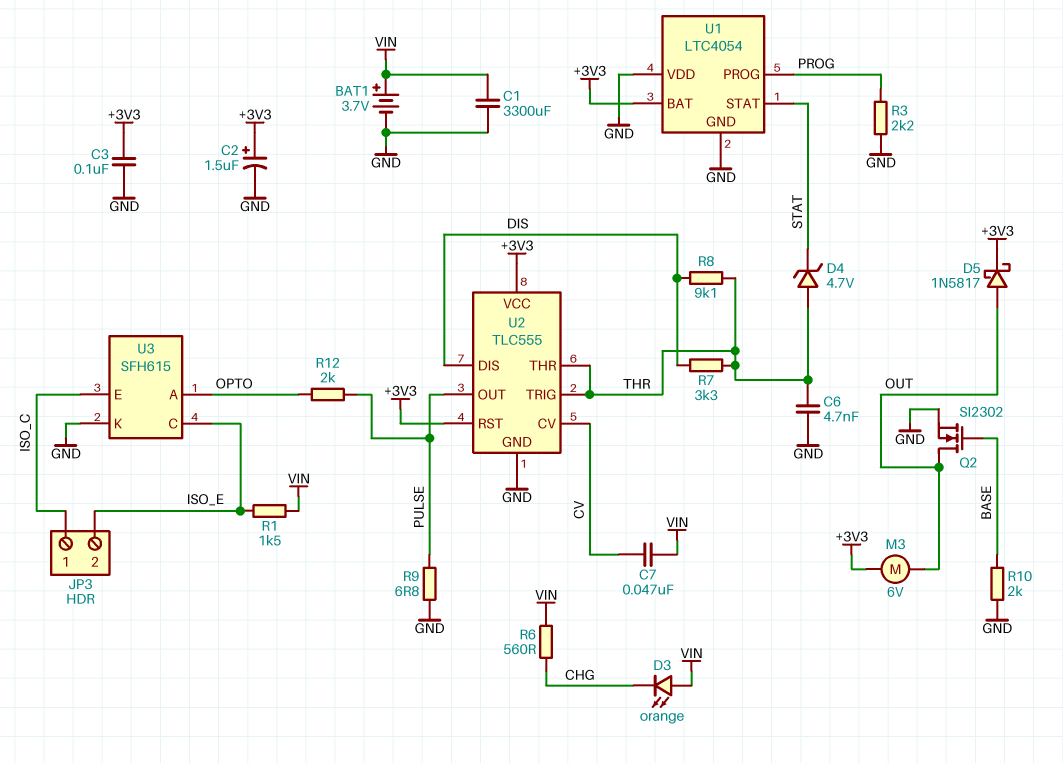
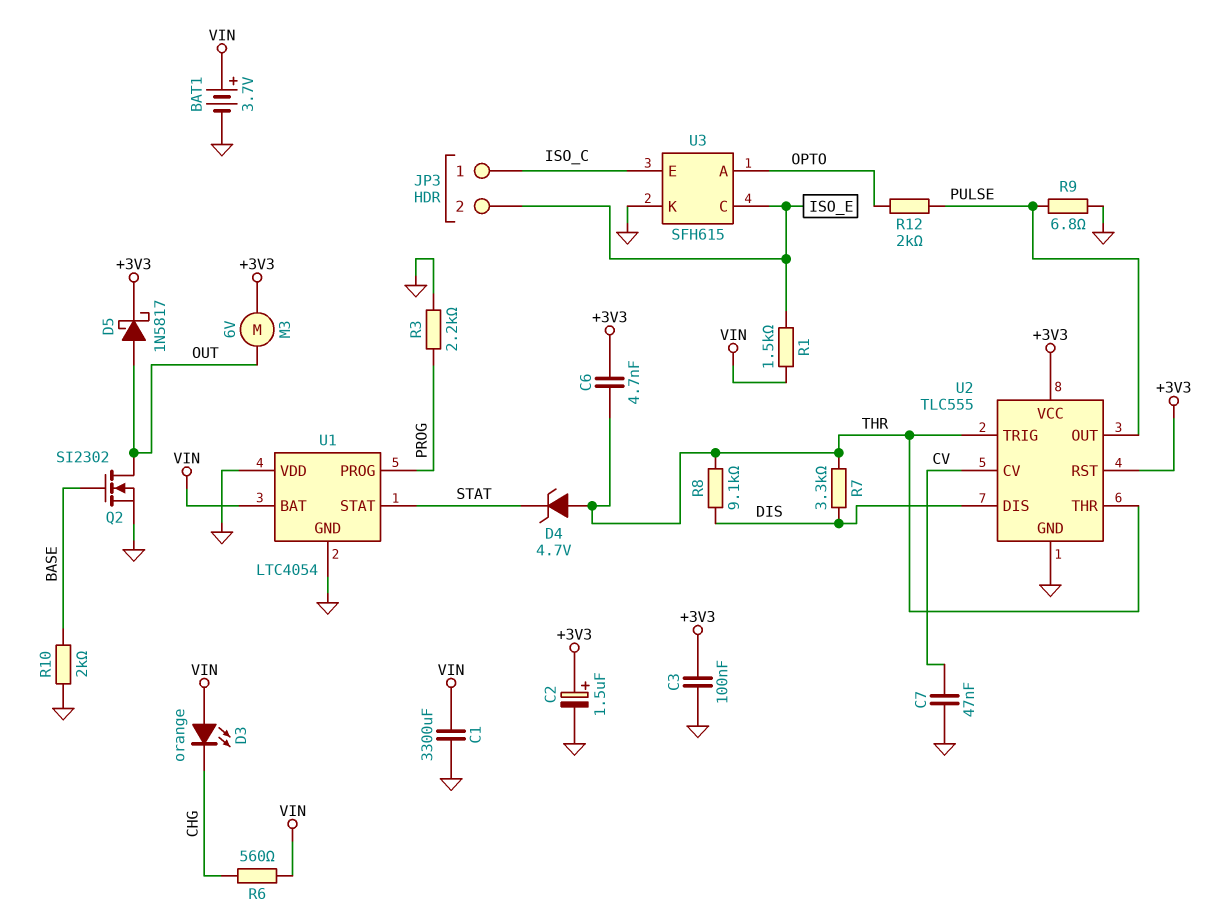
C6: 4.7nF (GND, THR) -> 4.7nF (+3V3, THR)
C7: 47nF (CV, VIN) -> 47nF (CV, GND)
U1 pin BAT: +3V3 -> VIN

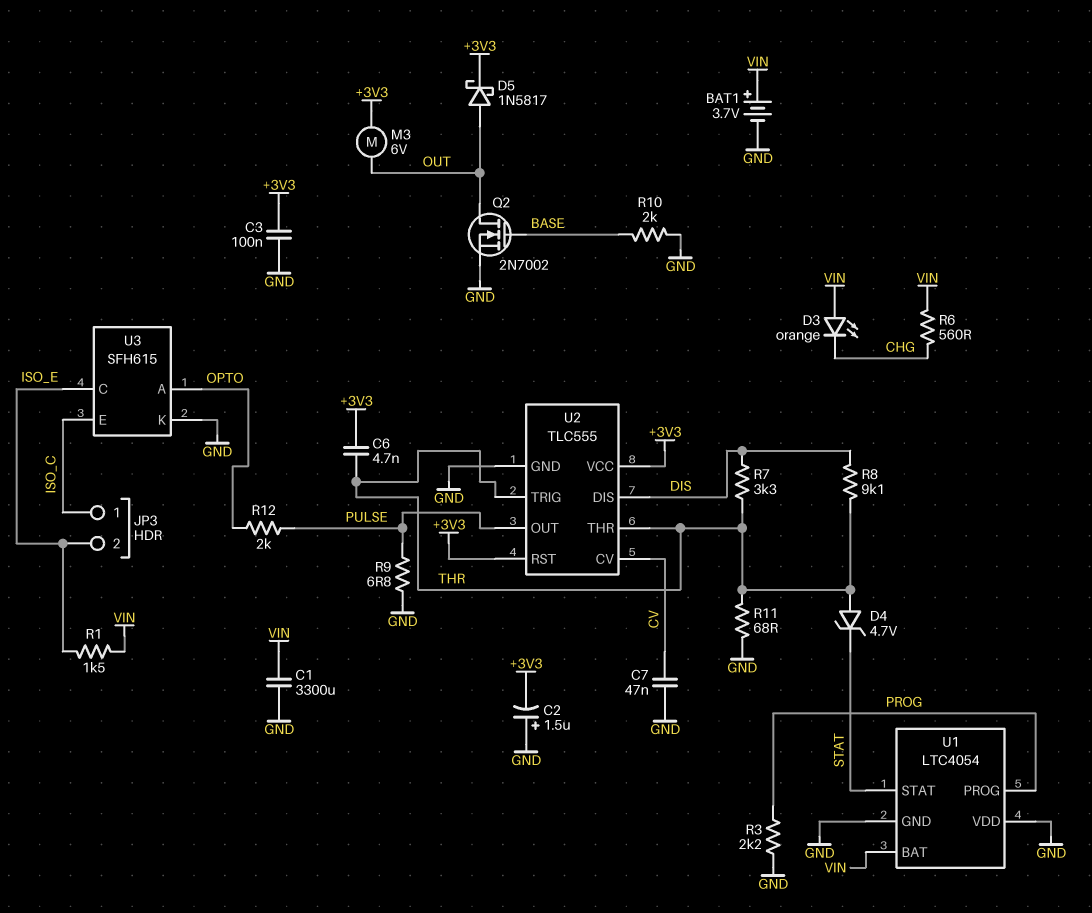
C2: 1.5uF (plus +3V3, minus GND) -> 1.5uF (plus GND, minus +3V3)
Q2: NMOS SI2302 (G BASE, D OUT, S GND) -> NMOS 2N7002 (G BASE, D OUT, S GND)
R11: none -> 68 (GND, THR)

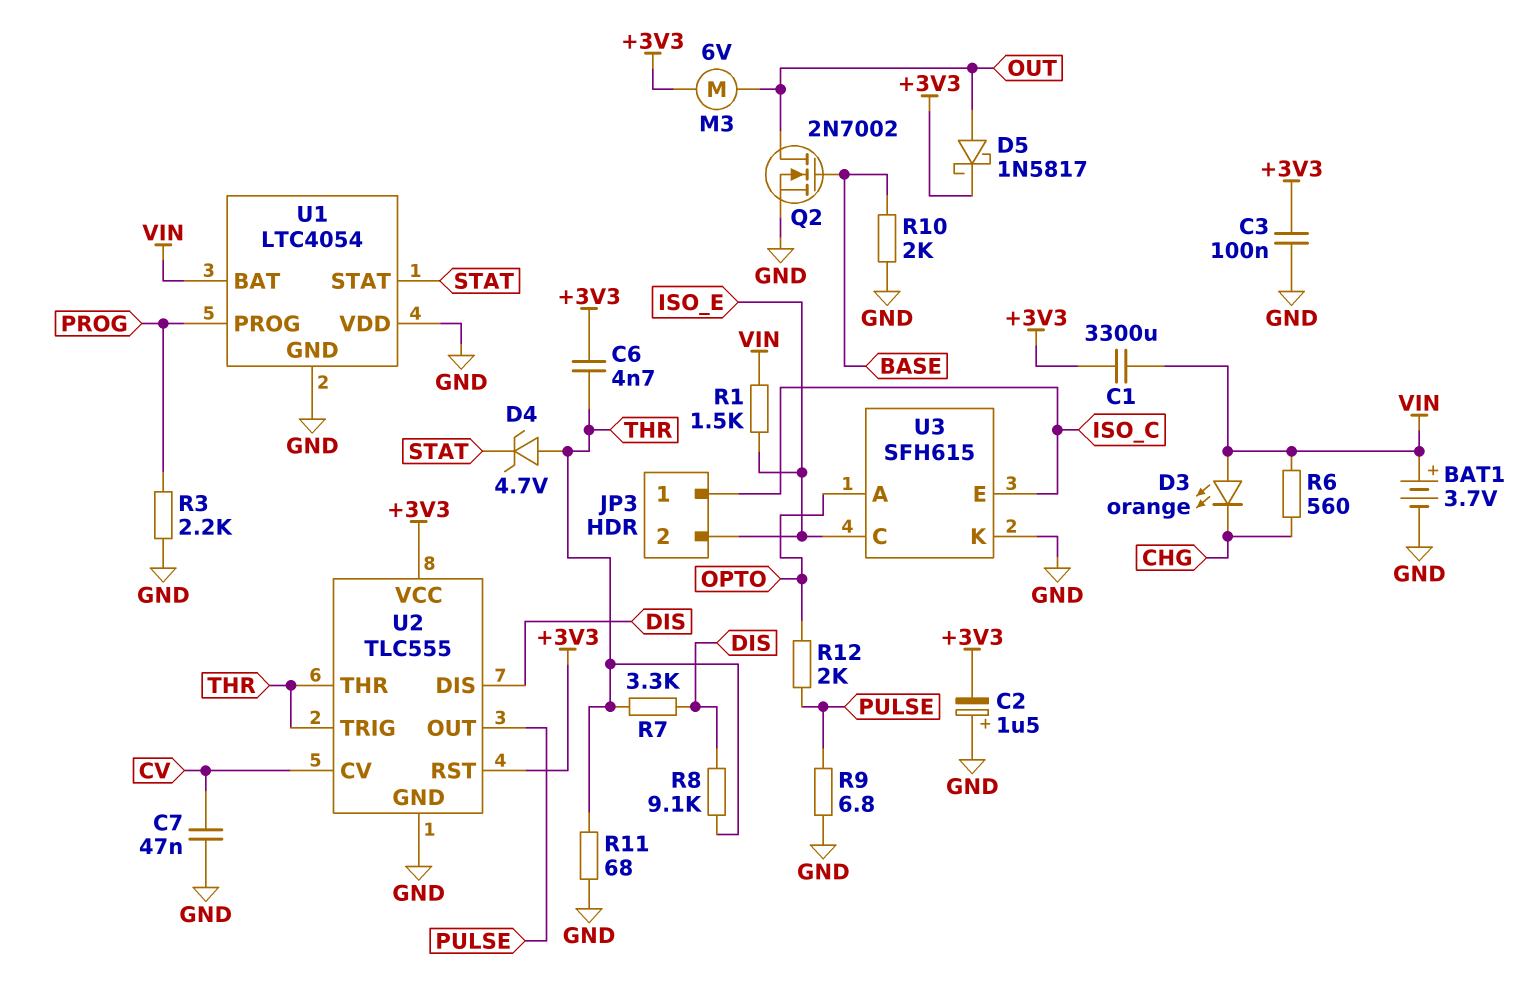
C1: 3300uF (GND, VIN) -> 3300uF (+3V3, VIN)

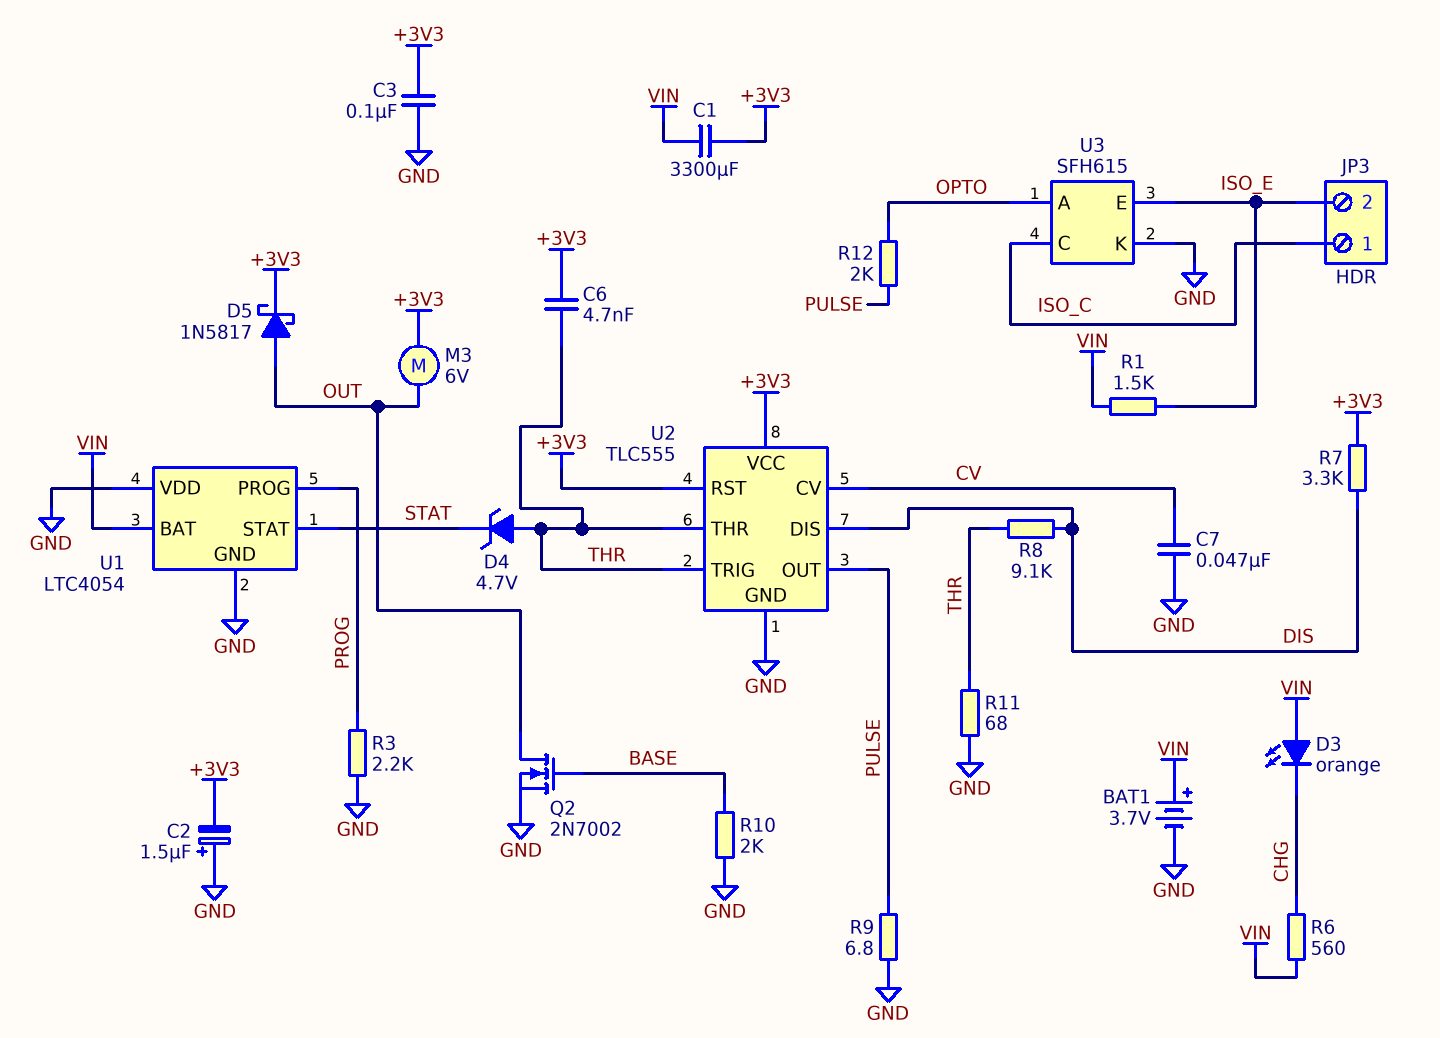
R7: 3.3k (DIS, THR) -> 3.3k (+3V3, DIS)
U3 pin C: ISO_E -> ISO_C
U3 pin E: ISO_C -> ISO_E

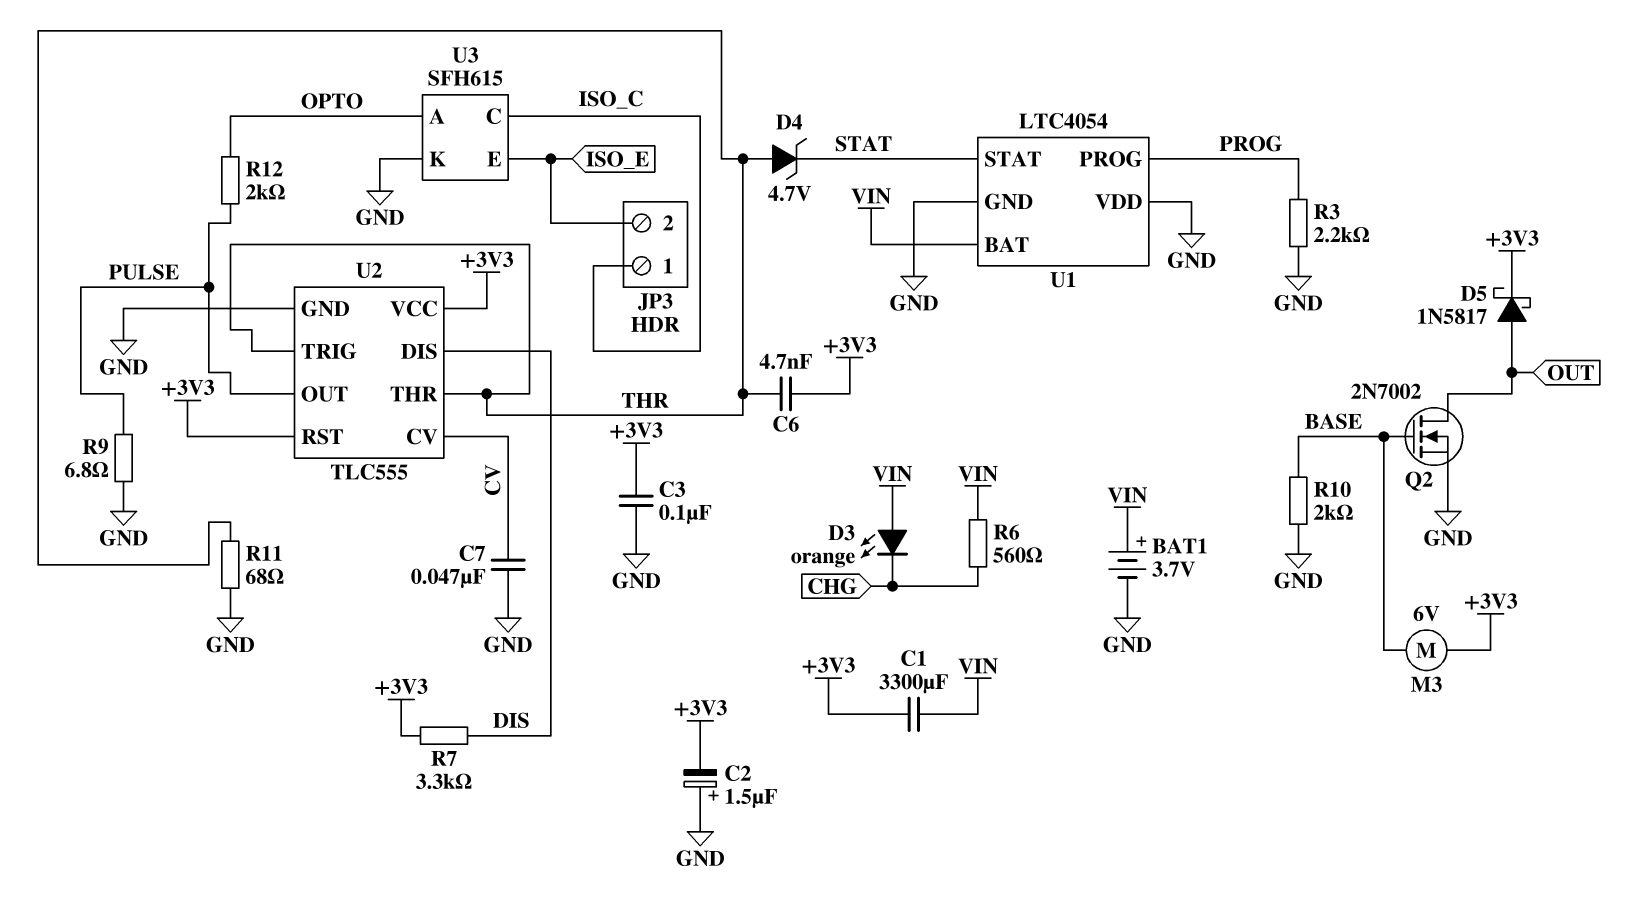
M3: motor 6V (+3V3, OUT) -> motor 6V (+3V3, BASE)
R1: 1.5k (ISO_E, VIN) -> none
R8: 9.1k (DIS, THR) -> none

